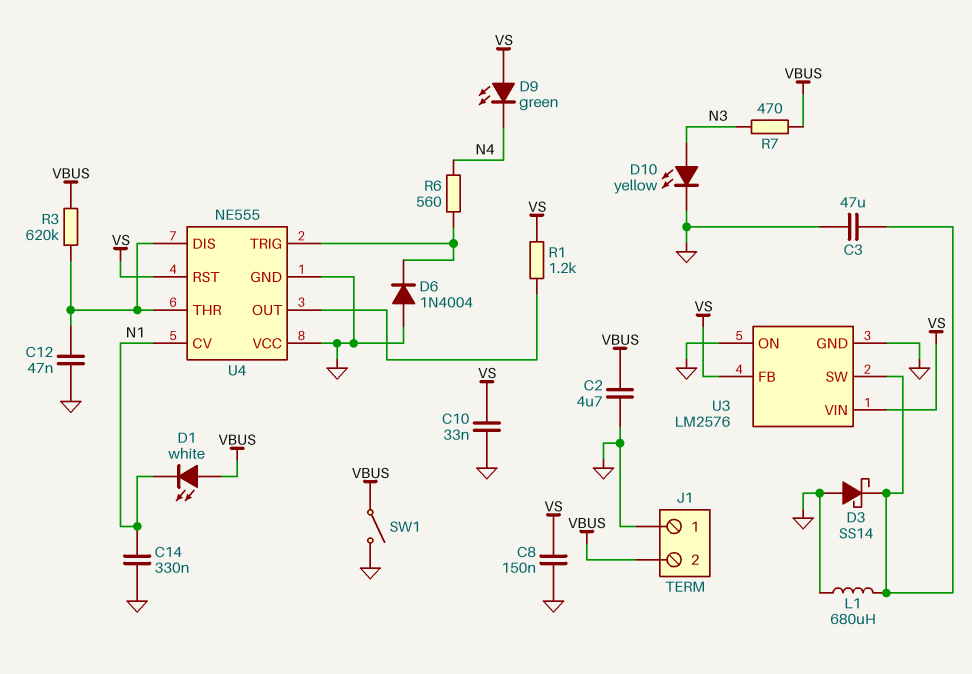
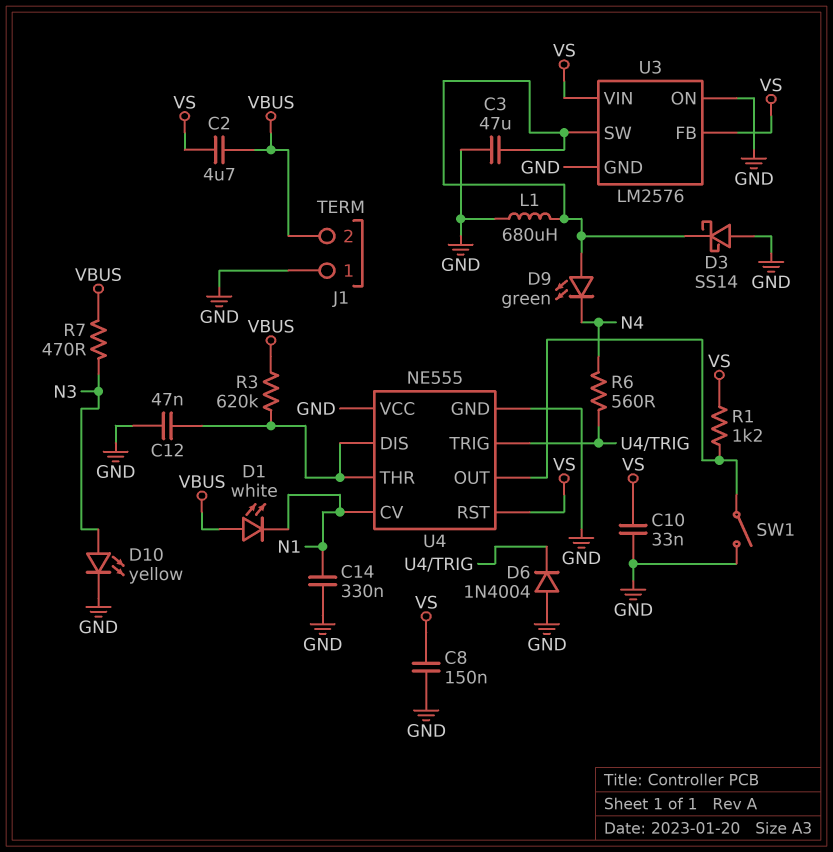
C2: 4.7uF (GND, VBUS) -> 4.7uF (VBUS, VS)
D9: LED green (A VS, K N4) -> LED green (A U3/SW, K N4)
SW1: switch (GND, VBUS) -> switch (GND, U4/OUT)

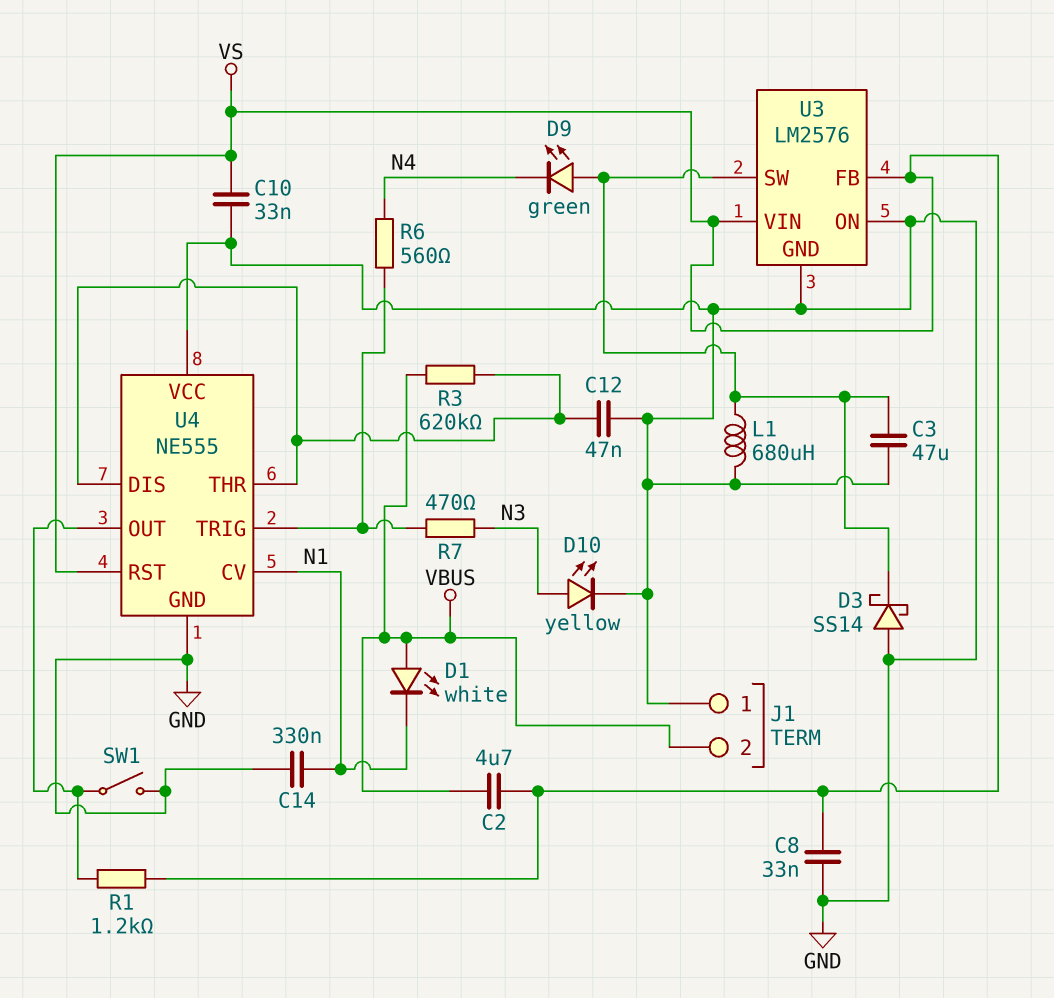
C8: 150nF (GND, VS) -> 33nF (GND, VS)
D6: diode 1N4004 (A GND, K U4/TRIG) -> none
R7: 470 (N3, VBUS) -> 470 (N3, U4/TRIG)

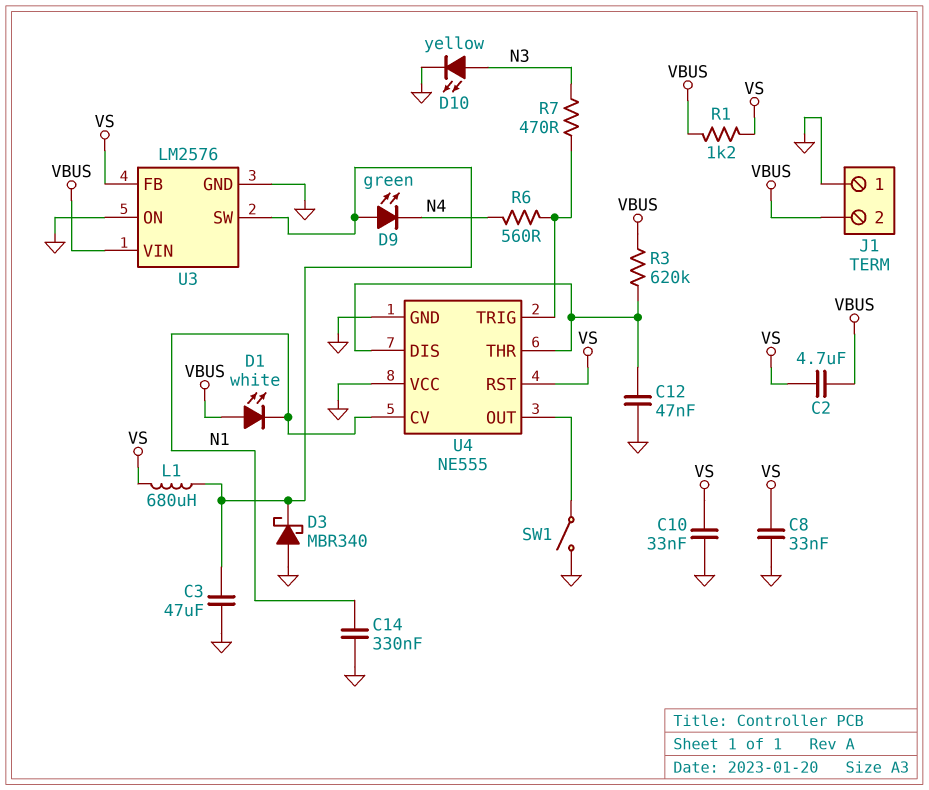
D3: schottky SS14 (A GND, K U3/SW) -> schottky MBR340 (A GND, K U3/SW)
L1: 680uH (GND, U3/SW) -> 680uH (U3/SW, VS)
R1: 1.2k (U4/OUT, VS) -> 1.2k (VBUS, VS)
U3 pin VIN: VS -> VBUS

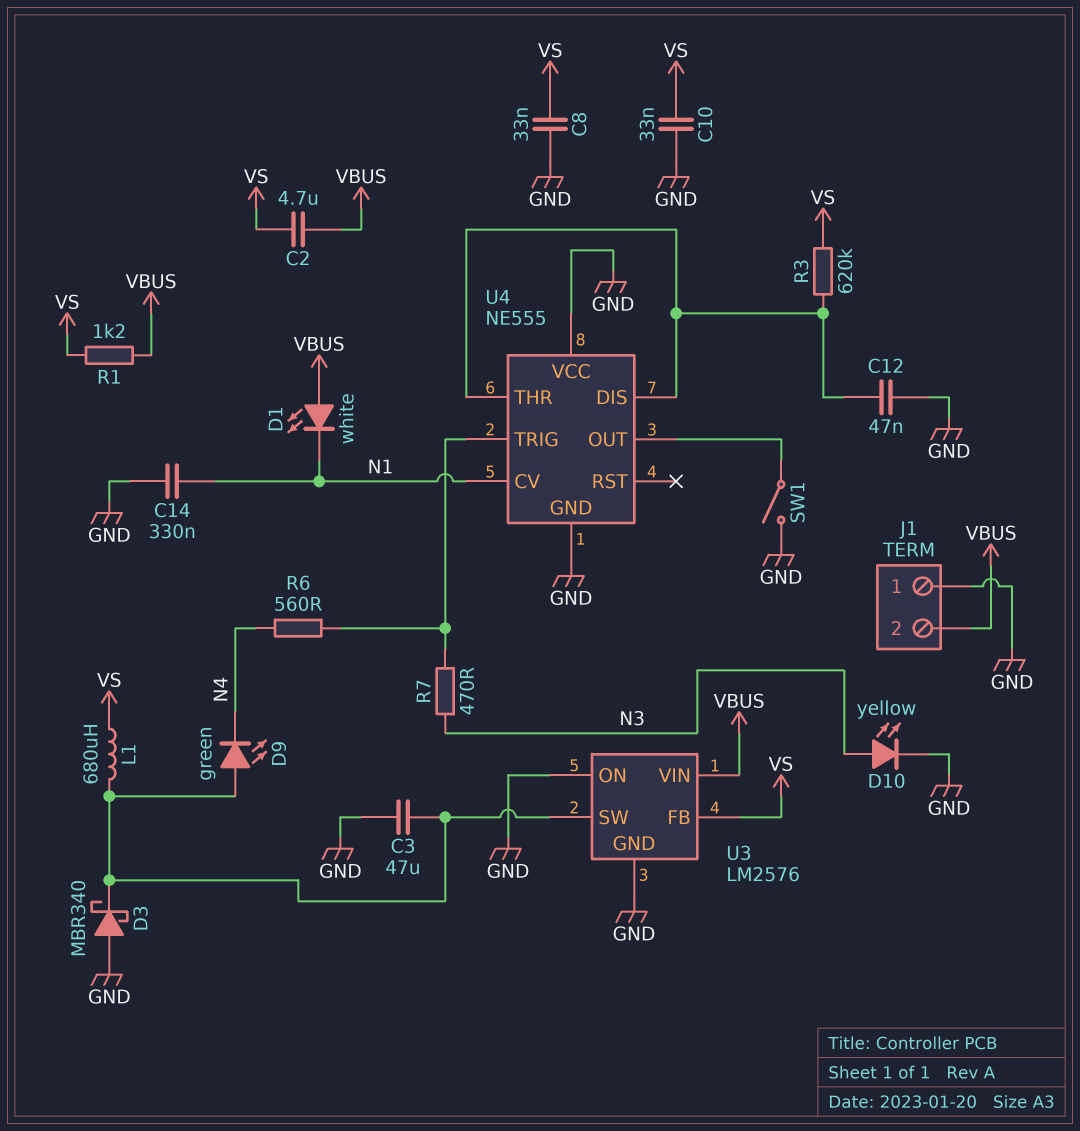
R3: 620k (U4/DIS, VBUS) -> 620k (U4/DIS, VS)
U4 pin RST: VS -> none

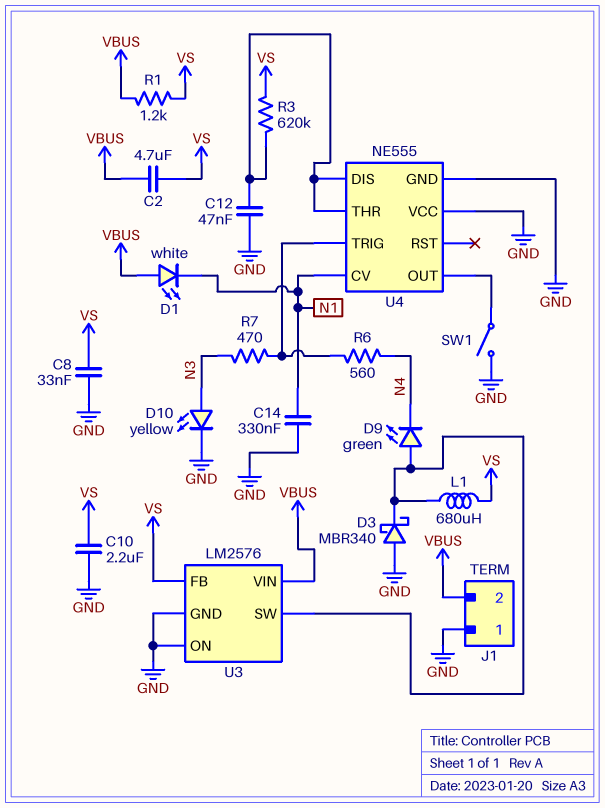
C3: 47uF (GND, U3/SW) -> none
C10: 33nF (GND, VS) -> 2.2uF (GND, VS)

